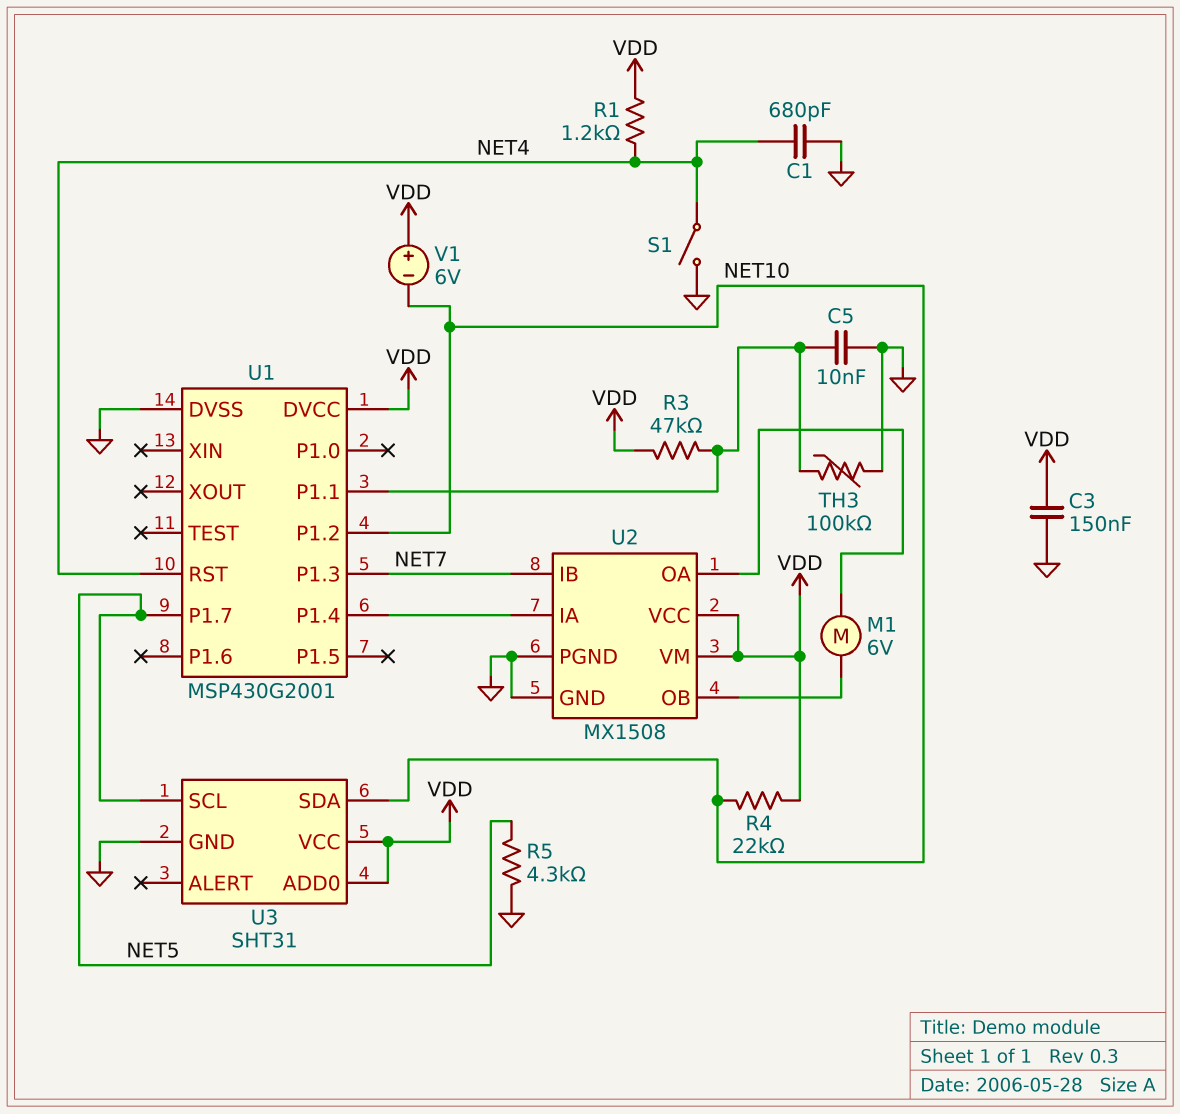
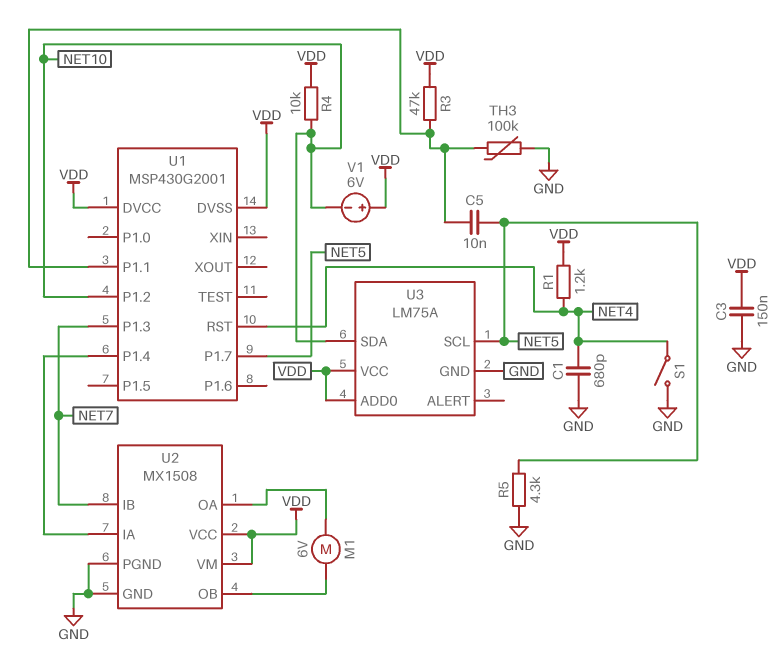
C5: 10nF (GND, U1/P1.1) -> 10nF (NET5, U1/P1.1)
R4: 22k (NET10, VDD) -> 10k (NET10, VDD)
U1 pin DVSS: GND -> VDD
U3: SHT31 -> LM75A

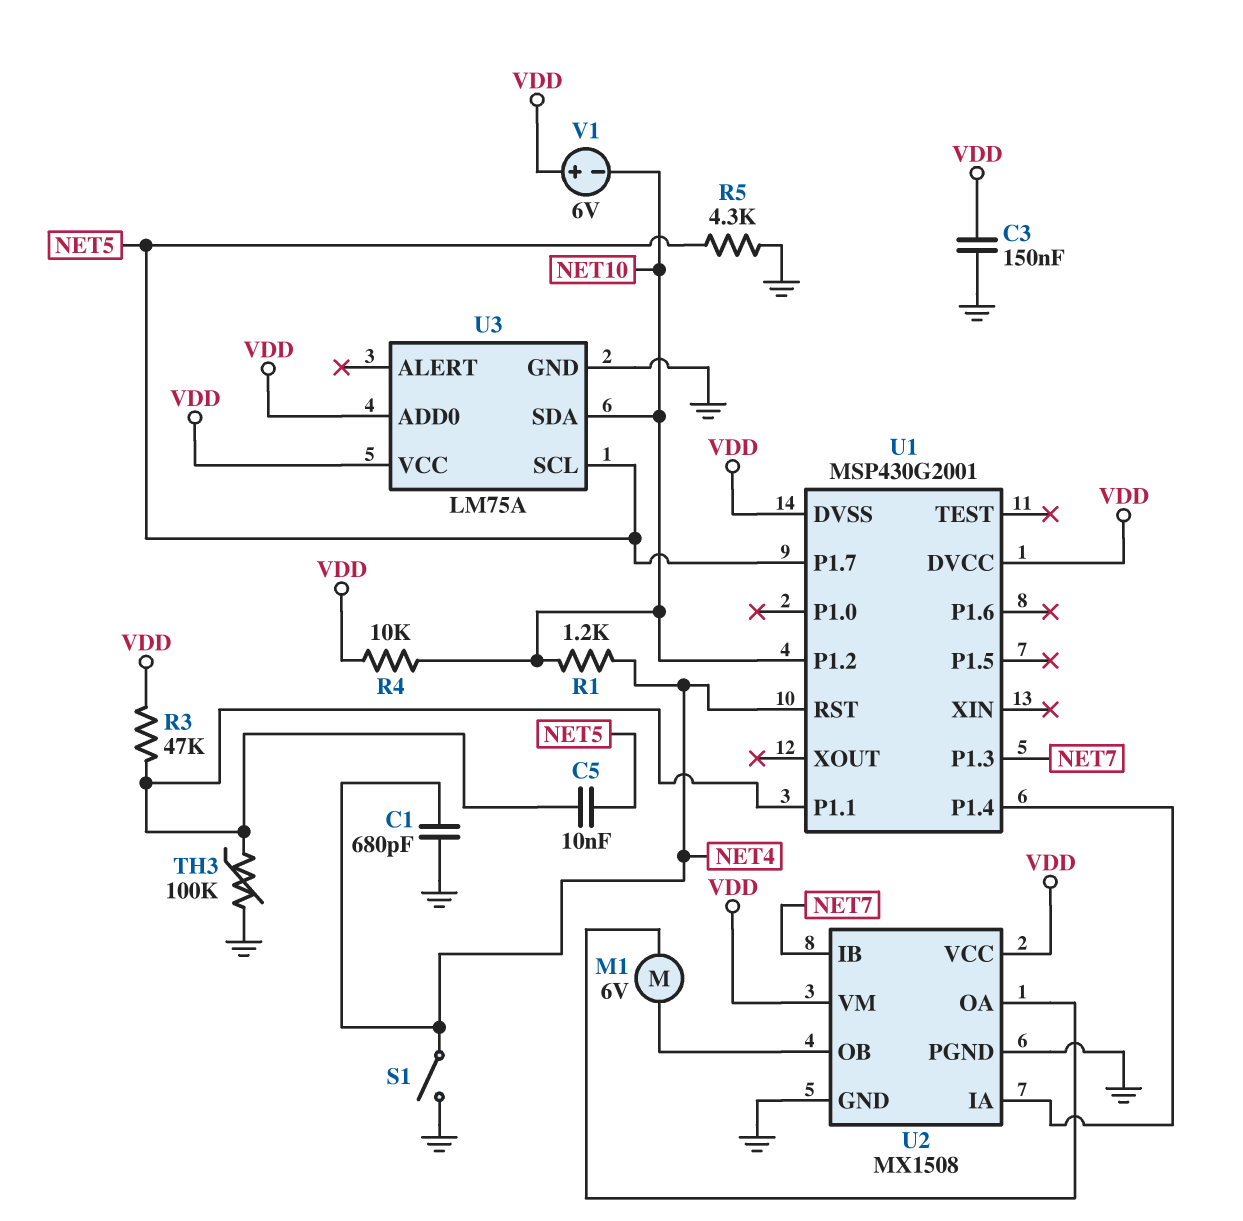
R1: 1.2k (NET4, VDD) -> 1.2k (NET4, NET10)

